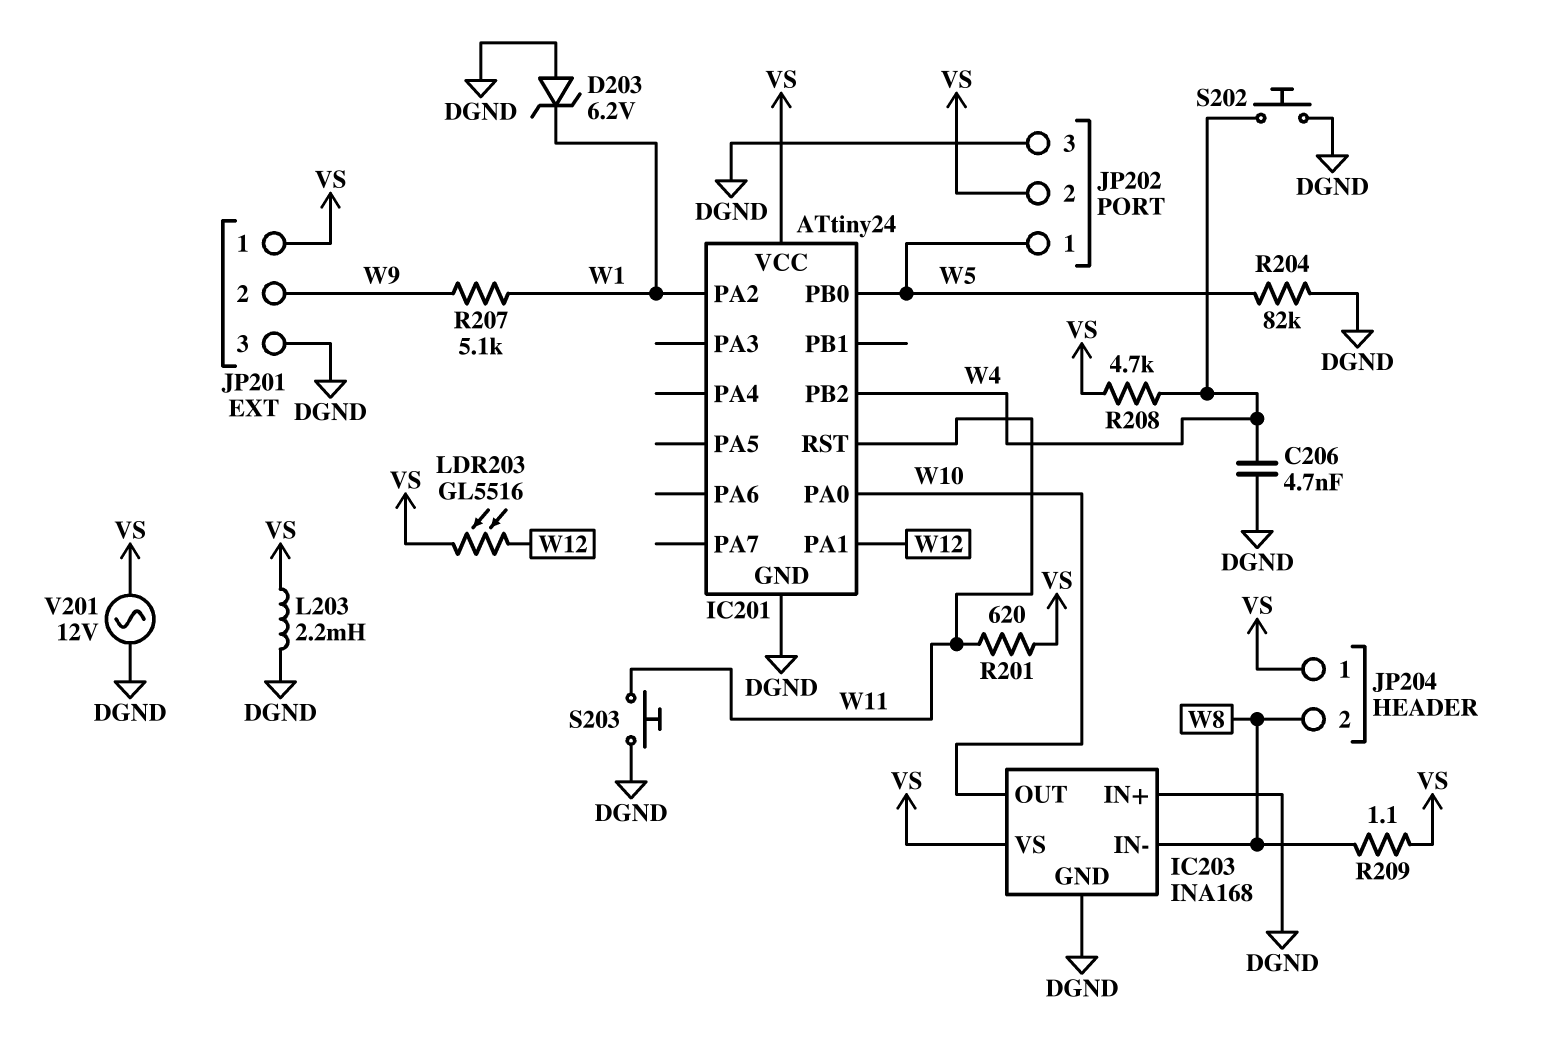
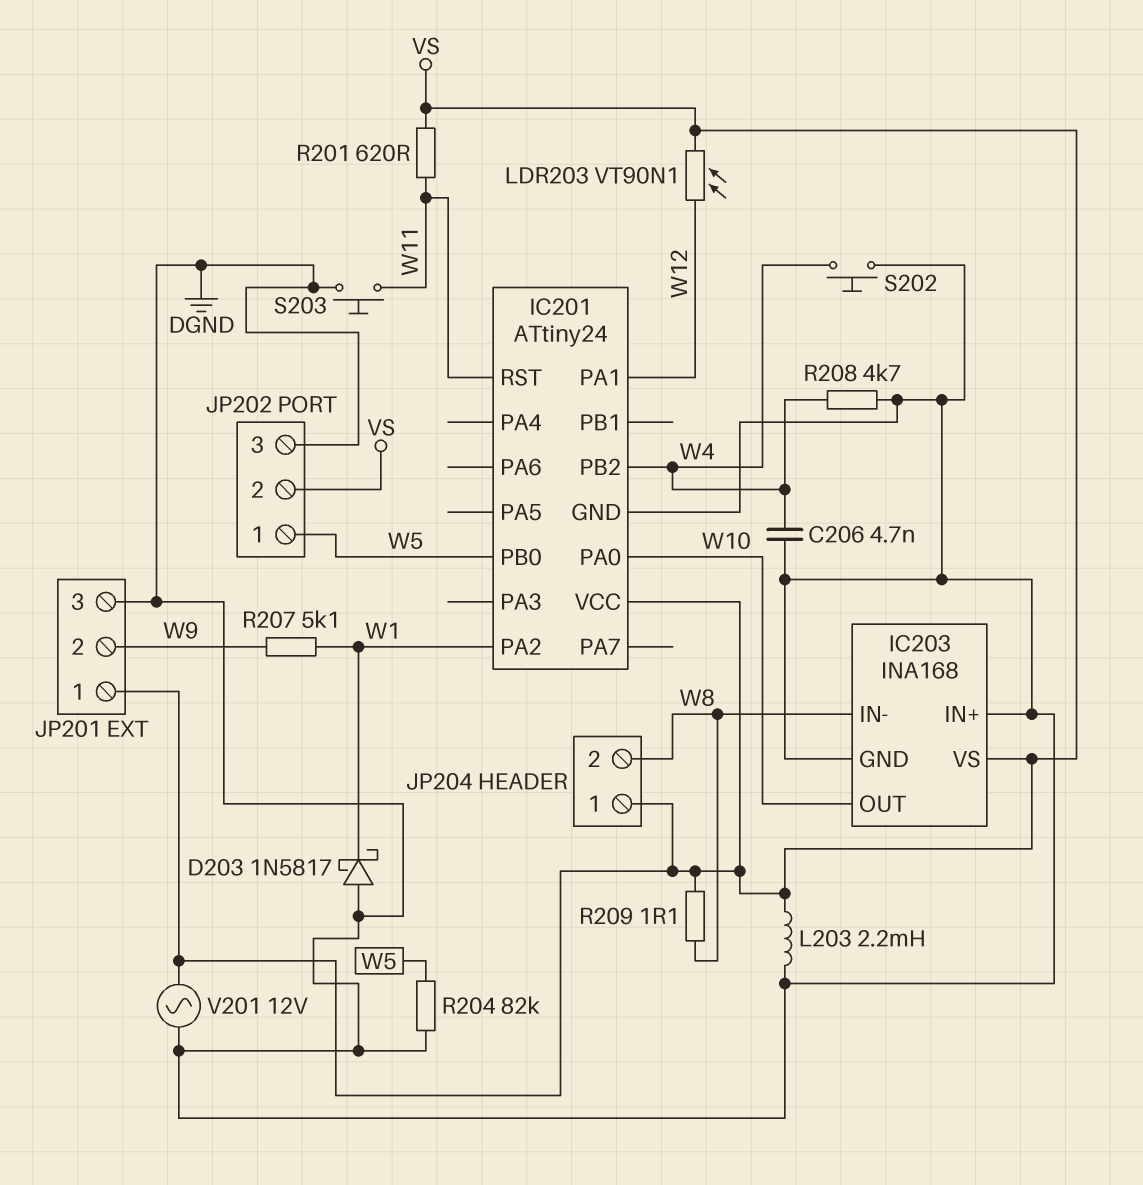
D203: zener 6.2V (A DGND, K W1) -> schottky 1N5817 (A DGND, K W1)
LDR203: GL5516 (VS, W12) -> VT90N1 (VS, W12)
R208: 4.7k (VS, W4) -> 4.7k (DGND, W4)

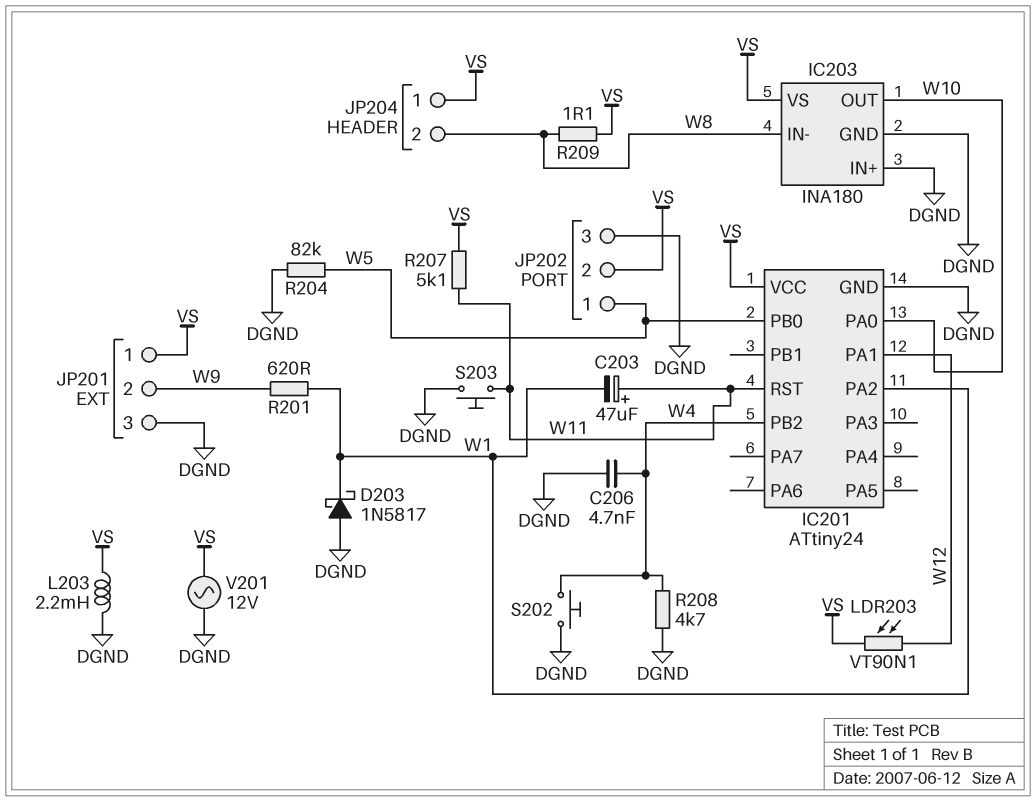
C203: none -> 47uF (plus W11, minus W1)
IC203: INA168 -> INA180
R201: 620 (VS, W11) -> 620 (W1, W9)
R207: 5.1k (W1, W9) -> 5.1k (VS, W11)

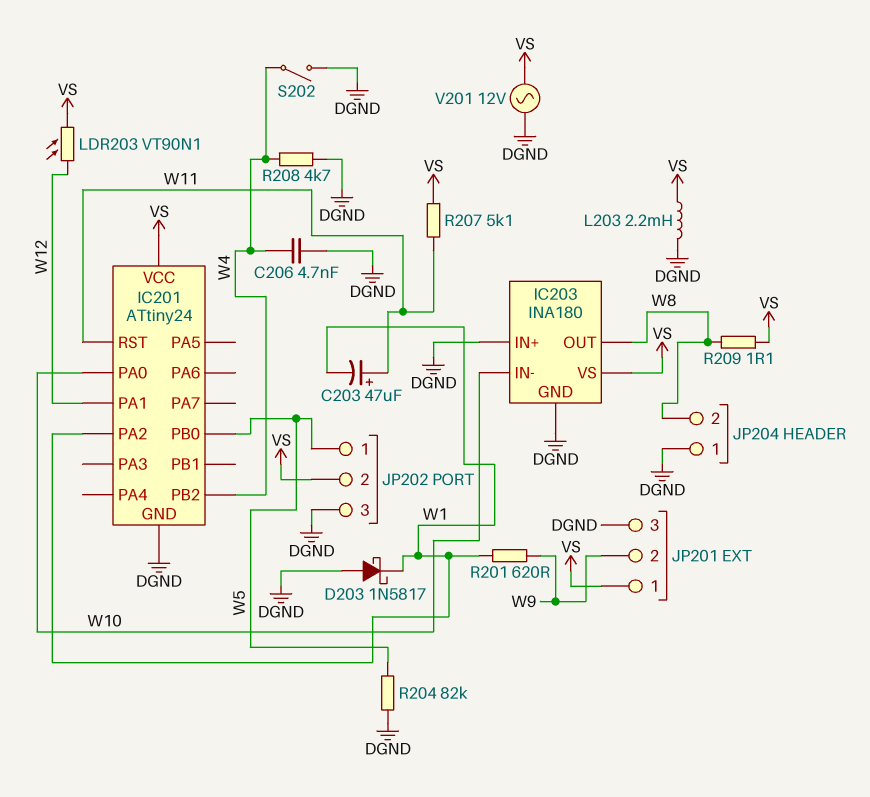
IC203 pin IN-: W8 -> W10
IC203 pin OUT: W10 -> W8
JP204 pin 1: VS -> DGND
S202: button (DGND, W4) -> switch (DGND, W4)
S203: button (DGND, W11) -> none

